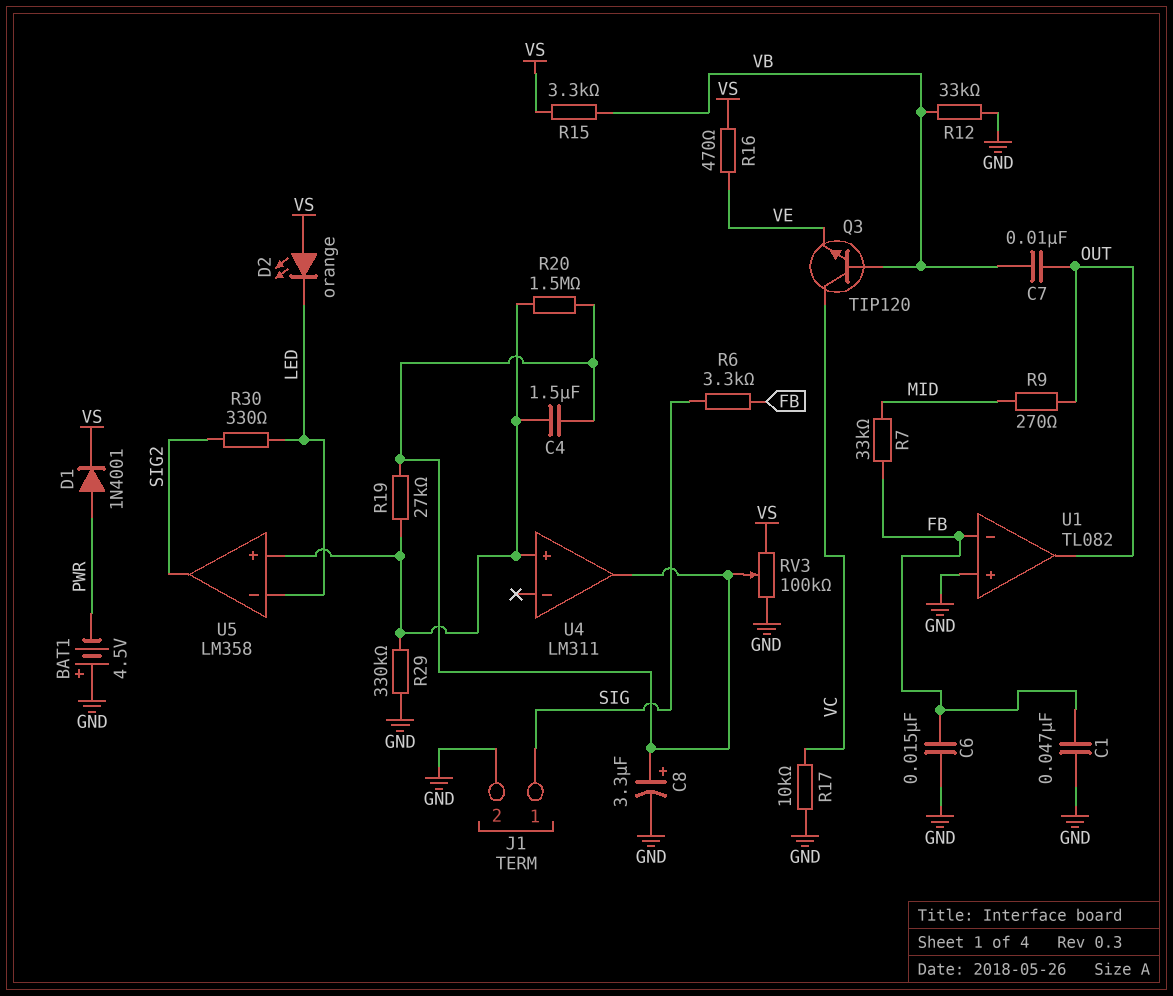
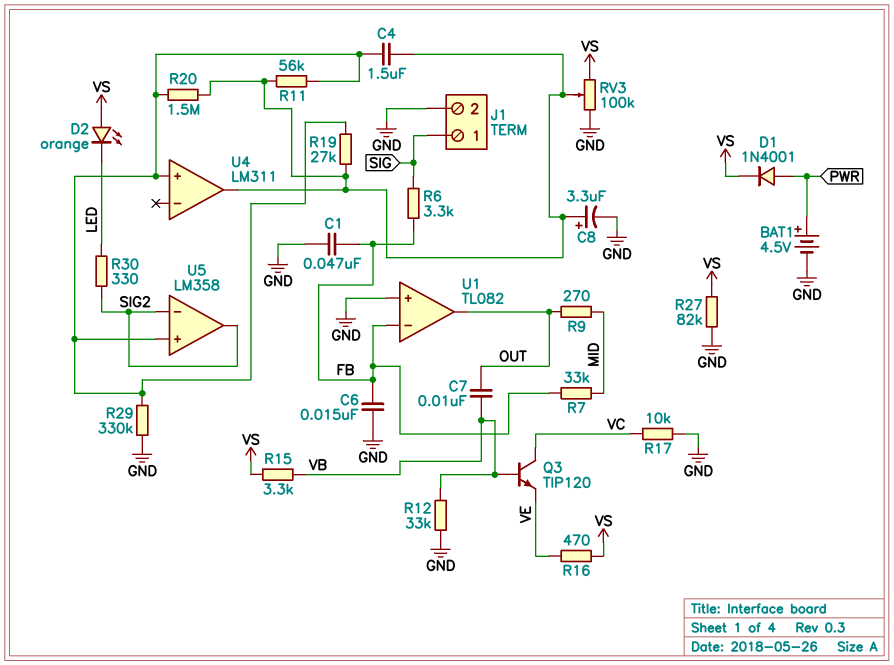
BAT1: 4.5V (plus GND, minus PWR) -> 4.5V (plus PWR, minus GND)
R11: none -> 56k (U4/in+, U4/out)
R27: none -> 82k (GND, VS)
U5 pin in-: LED -> SIG2

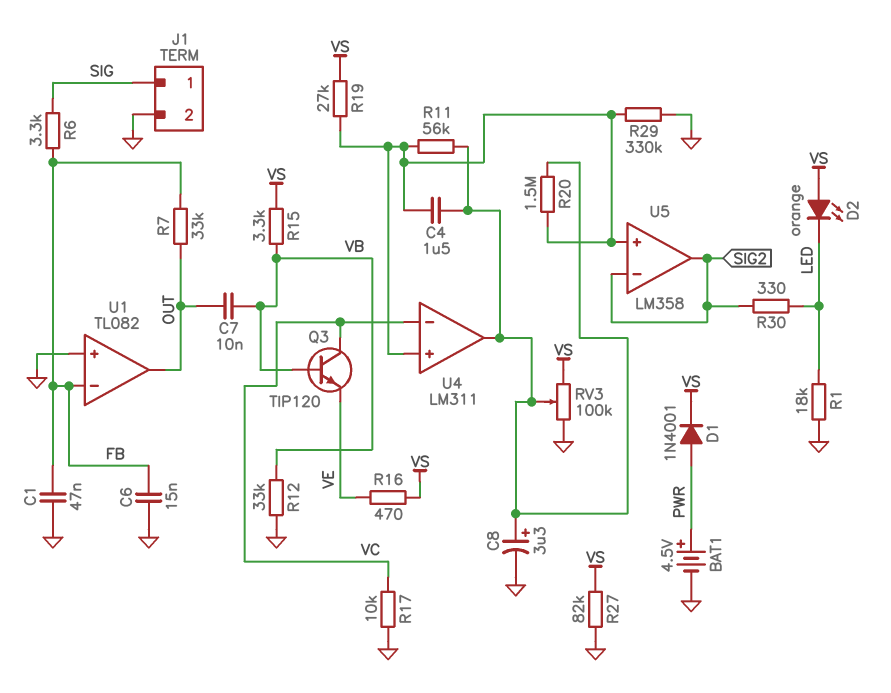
R1: none -> 18k (GND, LED)
R7: 33k (FB, MID) -> 33k (FB, OUT)
R9: 270 (MID, OUT) -> none
R19: 27k (U4/in+, U4/out) -> 27k (U4/in+, VS)
U4 pin in-: none -> VC

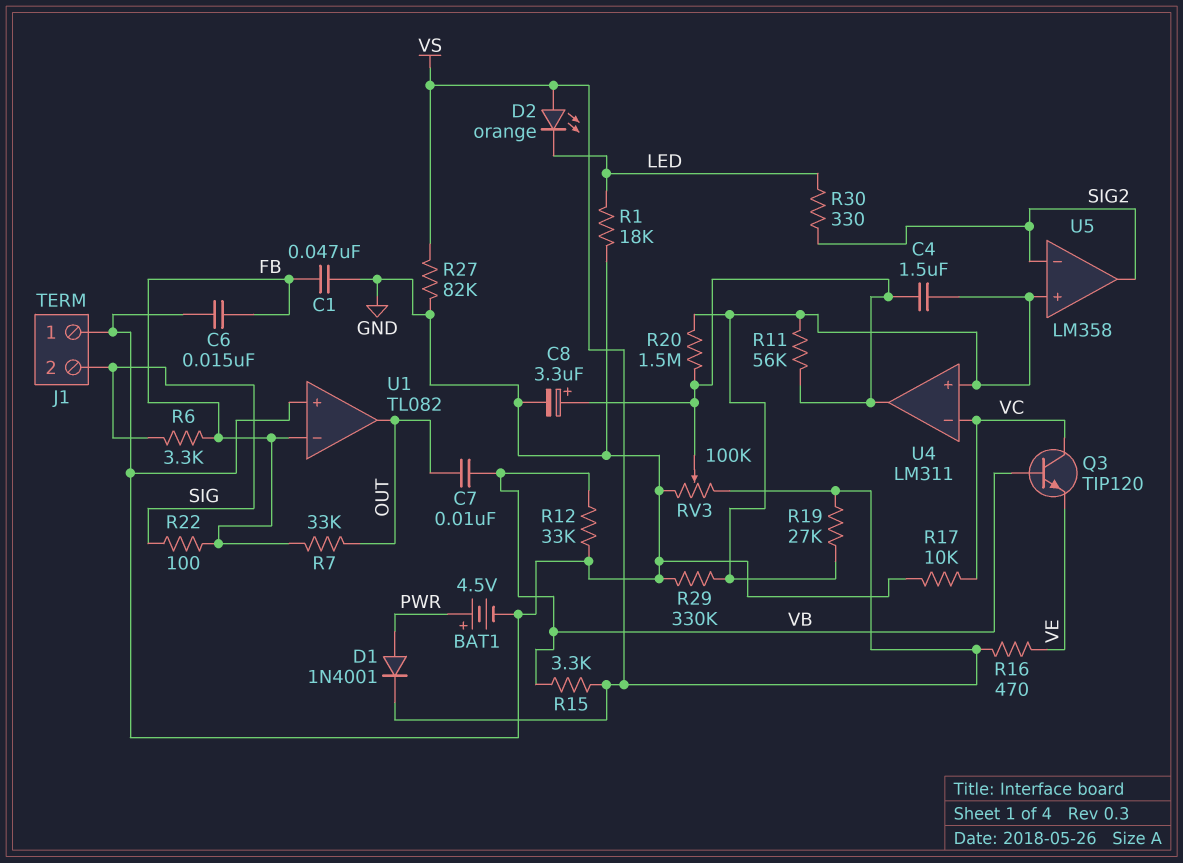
J1 pin 1: SIG -> GND
J1 pin 2: GND -> SIG
R22: none -> 100 (FB, SIG)

